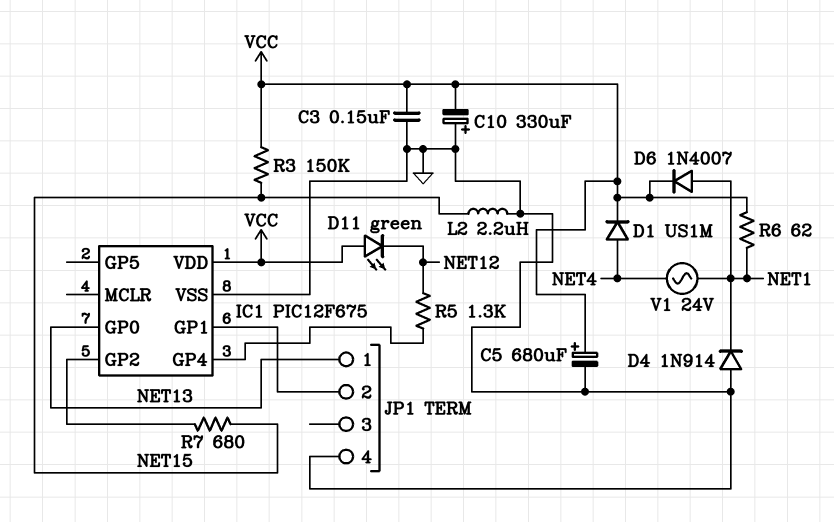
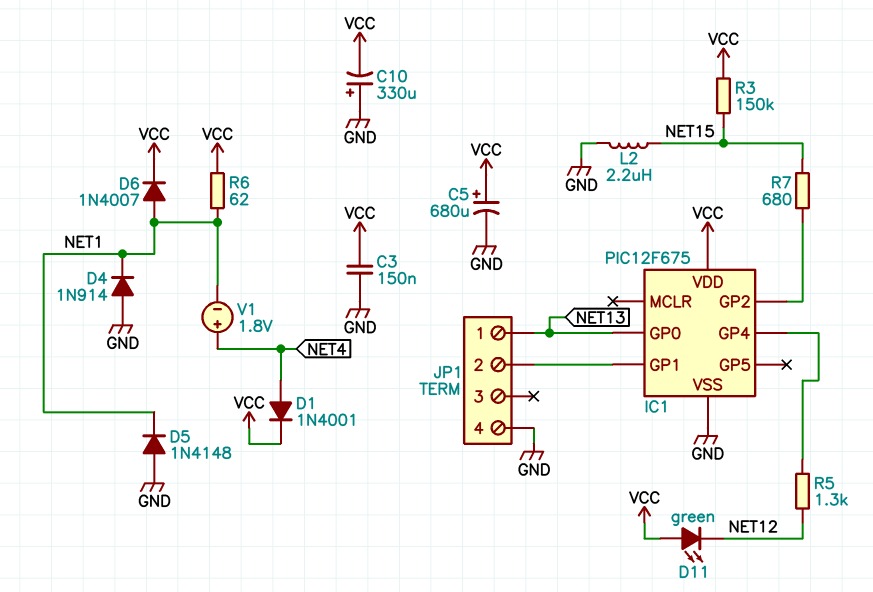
D1: diode US1M (A NET4, K VCC) -> diode 1N4001 (A NET4, K VCC)
D5: none -> diode 1N4148 (A GND, K NET1)
V1: AC 24V (NET1, NET4) -> 1.8V (plus NET4, minus NET1)

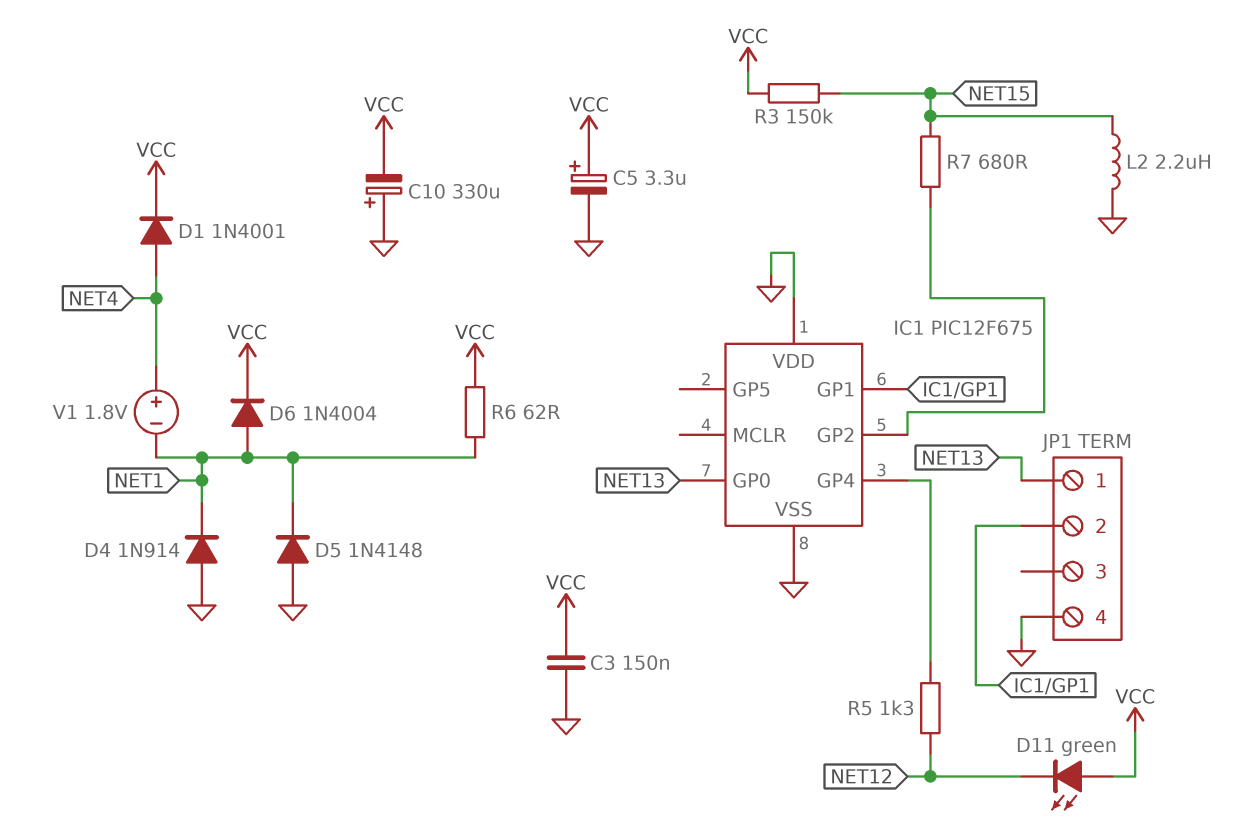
C5: 680uF (plus VCC, minus GND) -> 3.3uF (plus VCC, minus GND)
D6: diode 1N4007 (A NET1, K VCC) -> diode 1N4004 (A NET1, K VCC)
IC1 pin VDD: VCC -> GND

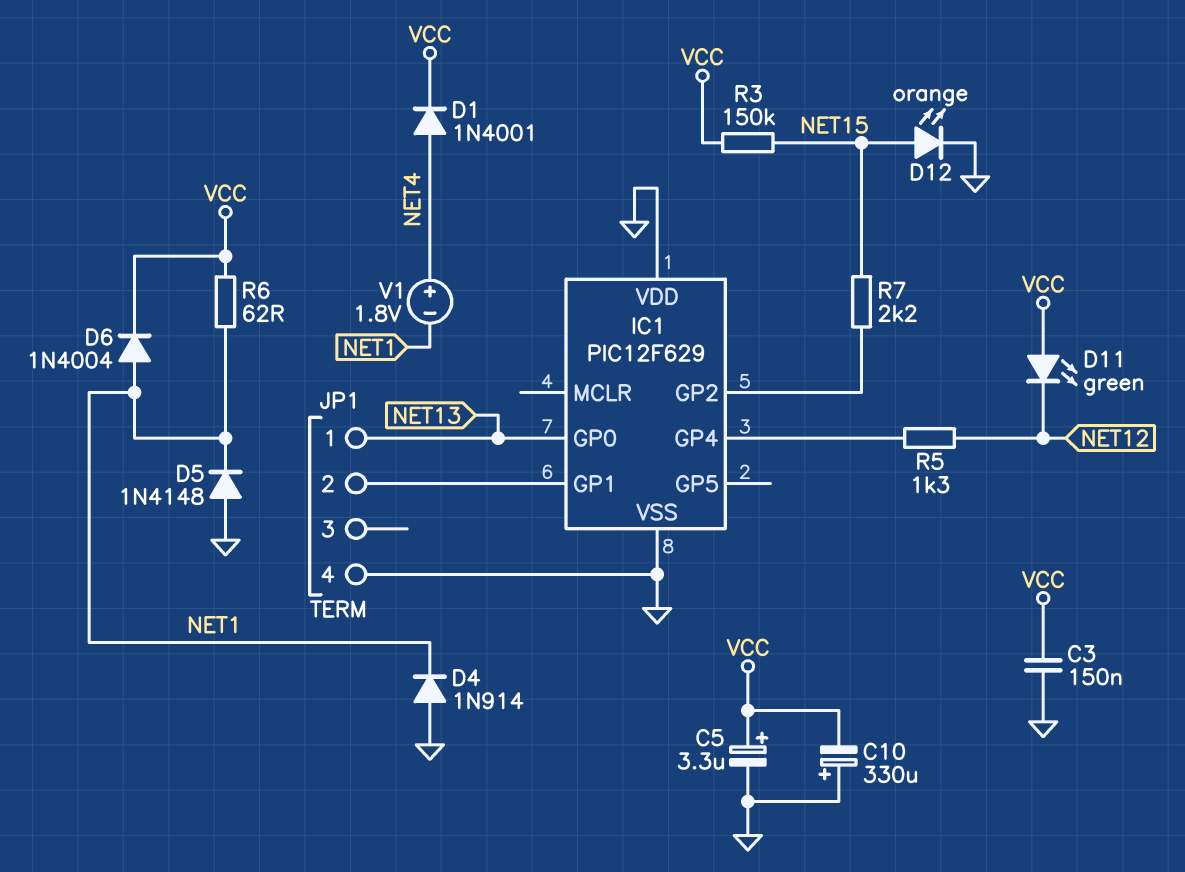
D12: none -> LED orange (A NET15, K GND)
IC1: PIC12F675 -> PIC12F629
L2: 2.2uH (GND, NET15) -> none
R7: 680 (IC1/GP2, NET15) -> 2.2k (IC1/GP2, NET15)

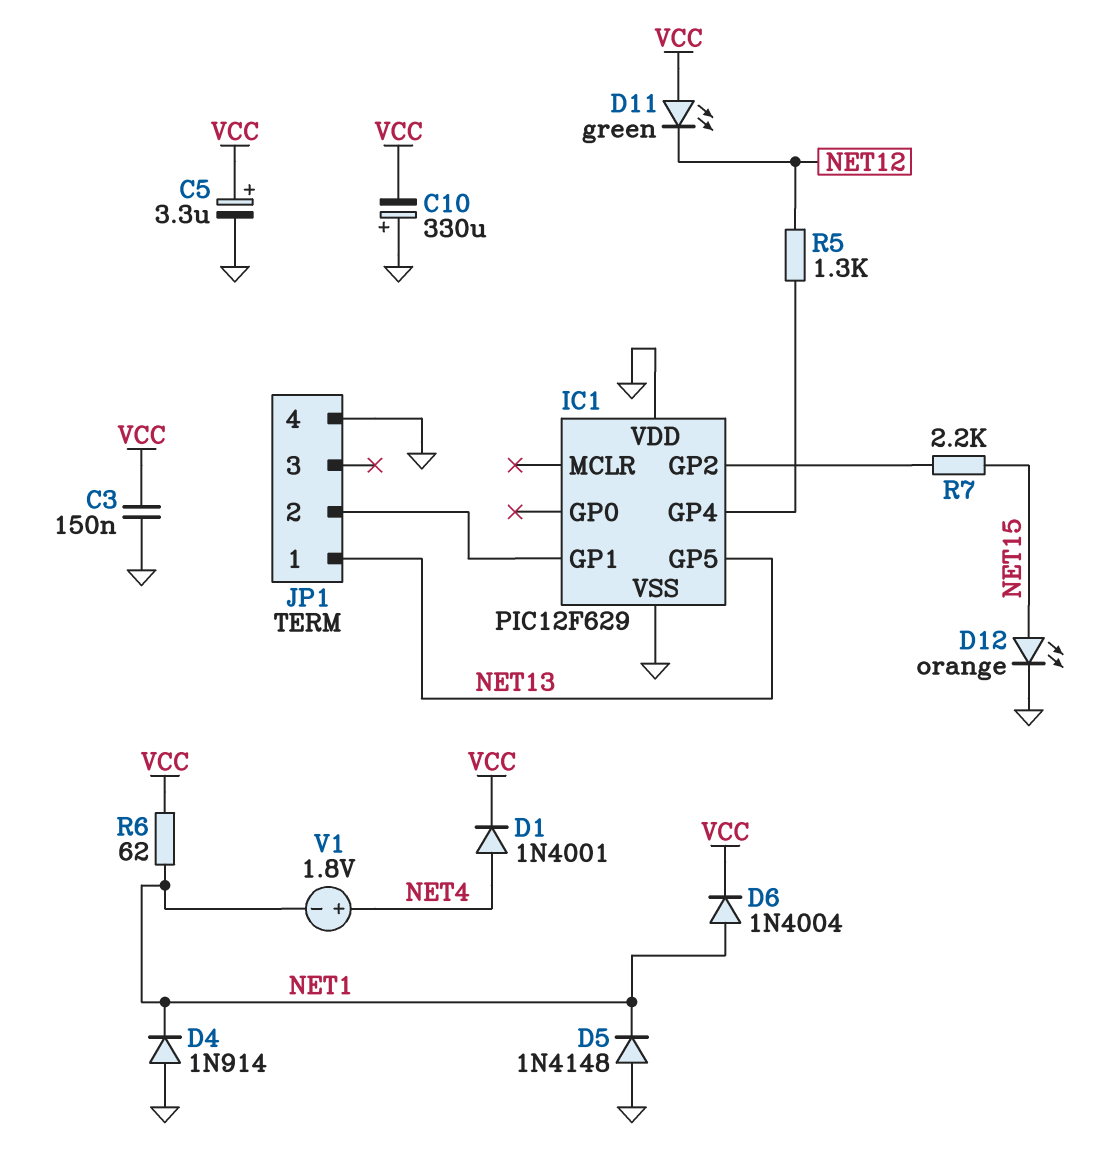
IC1 pin GP0: NET13 -> none
IC1 pin GP5: none -> NET13
R3: 150k (NET15, VCC) -> none

